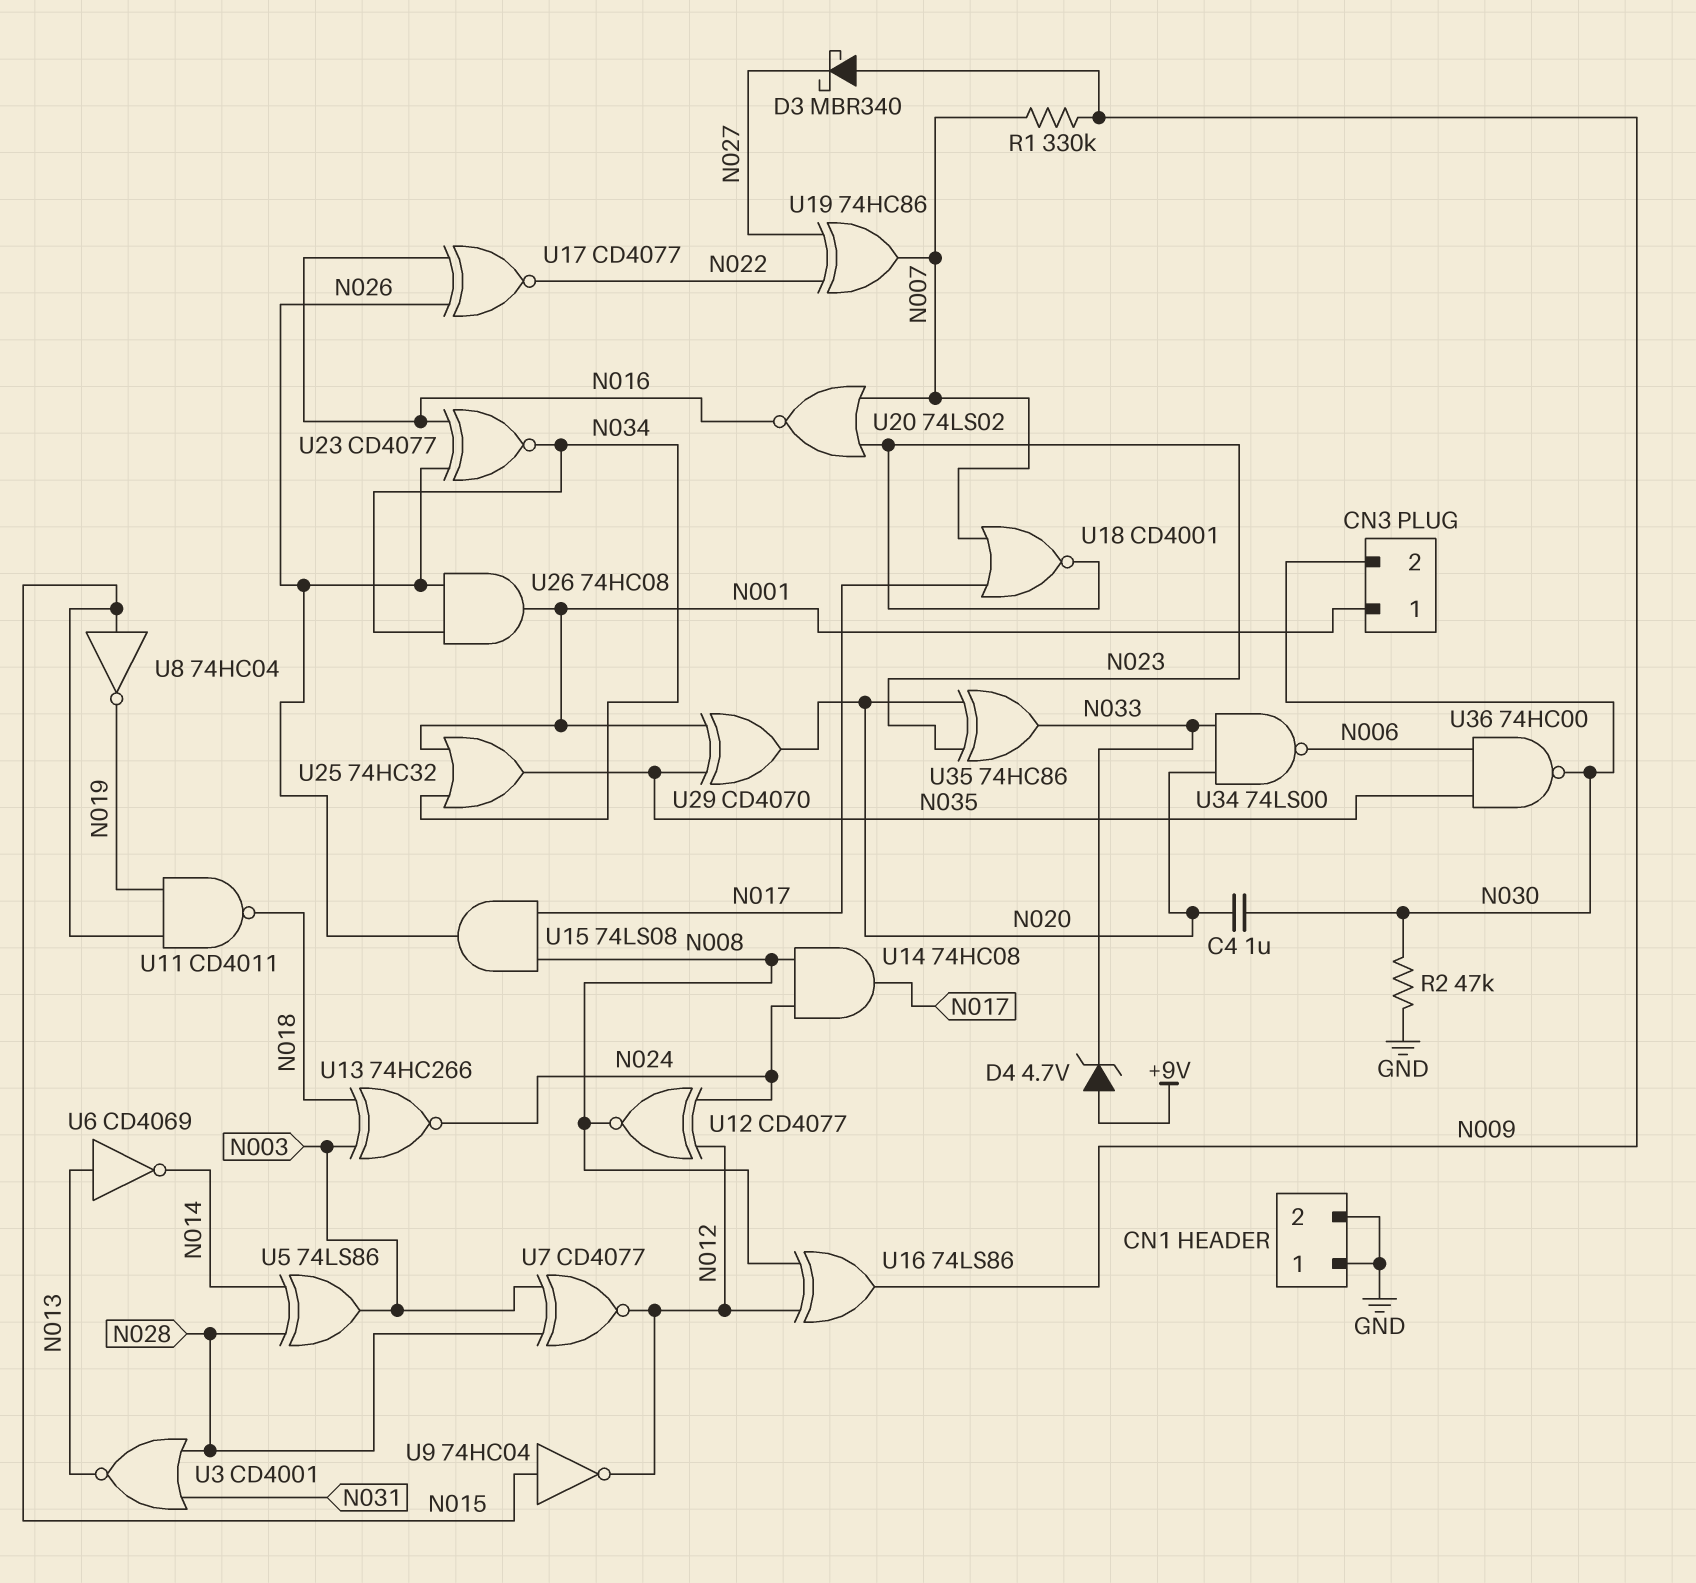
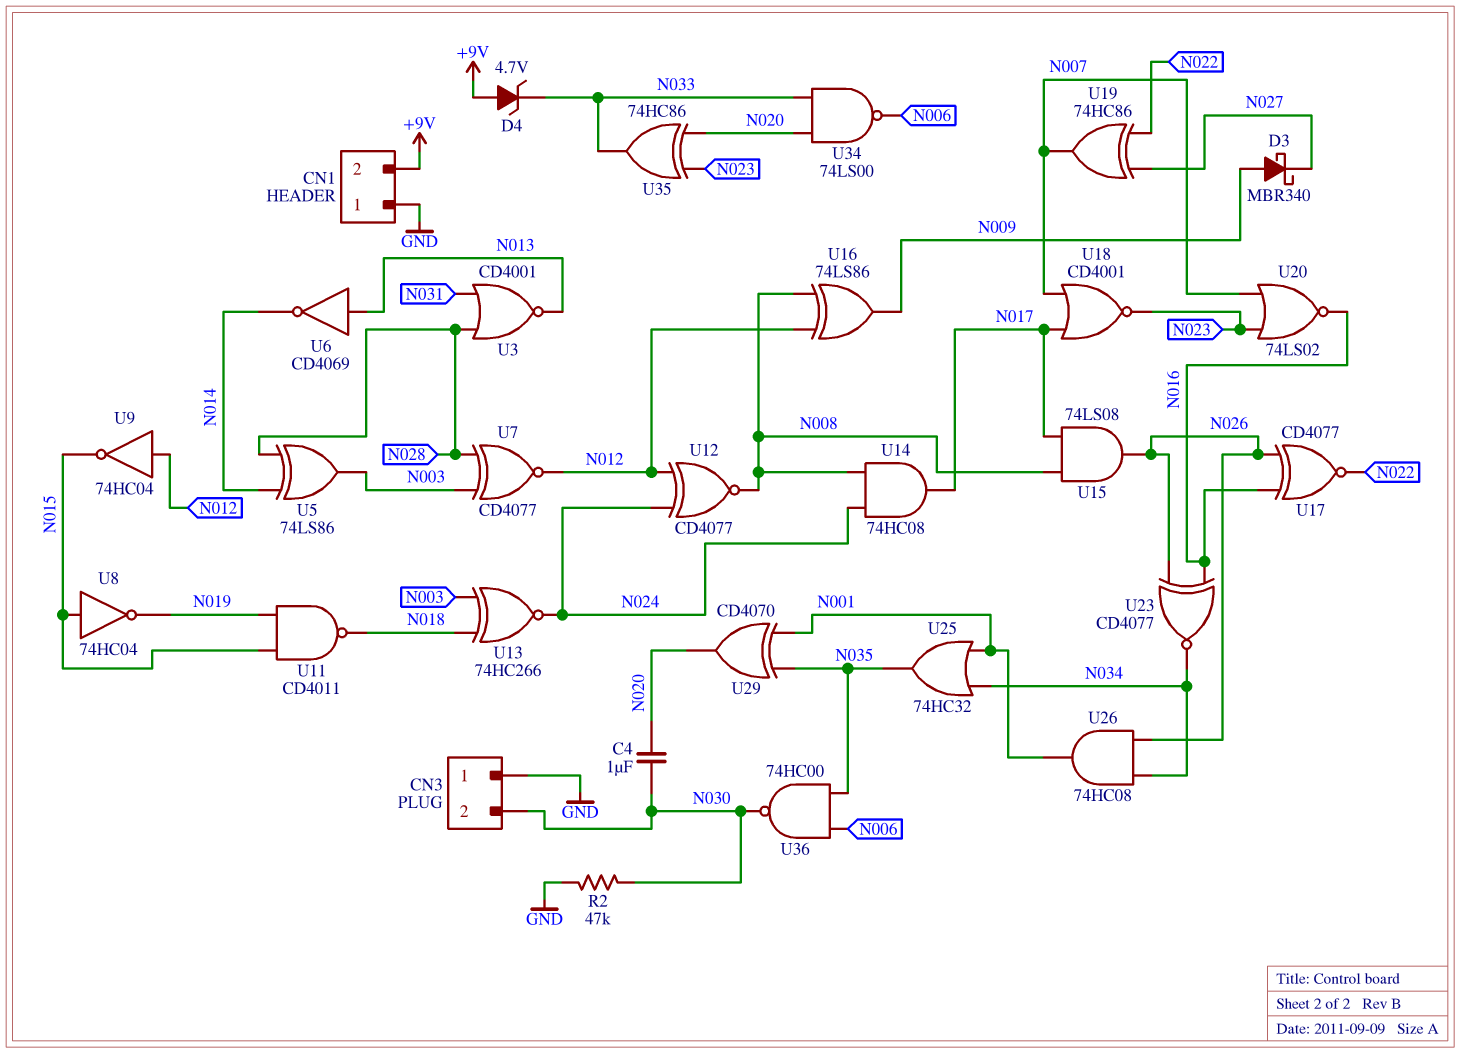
CN1 pin 2: GND -> +9V
CN3 pin 1: N001 -> GND
R1: 330k (N007, N009) -> none
U9: NOT 74HC04 (in N015, out N012) -> NOT 74HC04 (in N012, out N015)

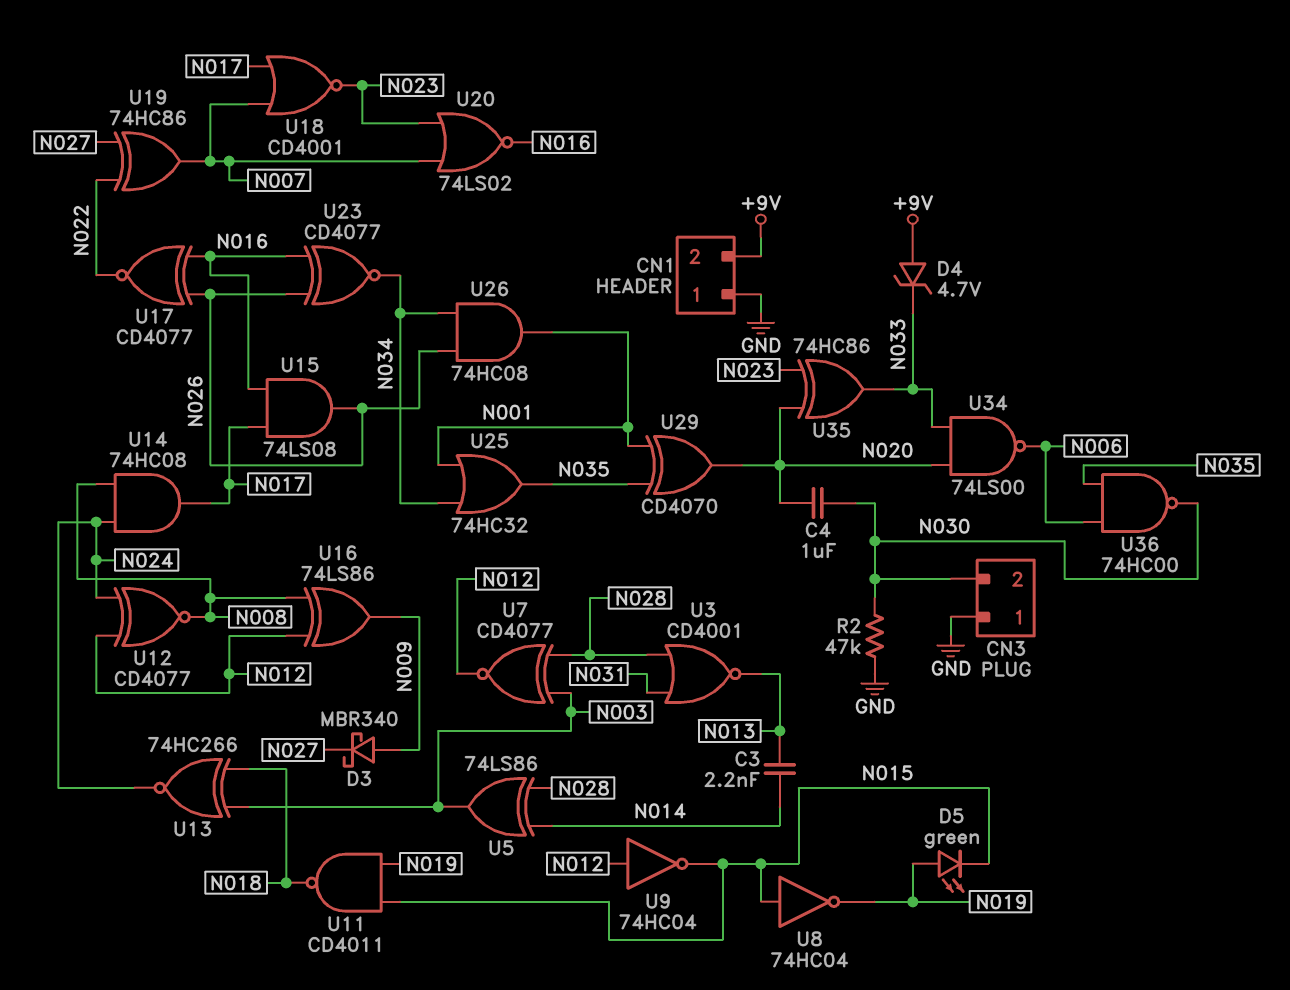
C3: none -> 2.2nF (N013, N014)
D5: none -> LED green (A N019, K N015)
U6: NOT CD4069 (in N013, out N014) -> none
U15: AND 74LS08 (in N008, in N017, out N026) -> AND 74LS08 (in N016, in N017, out N026)

